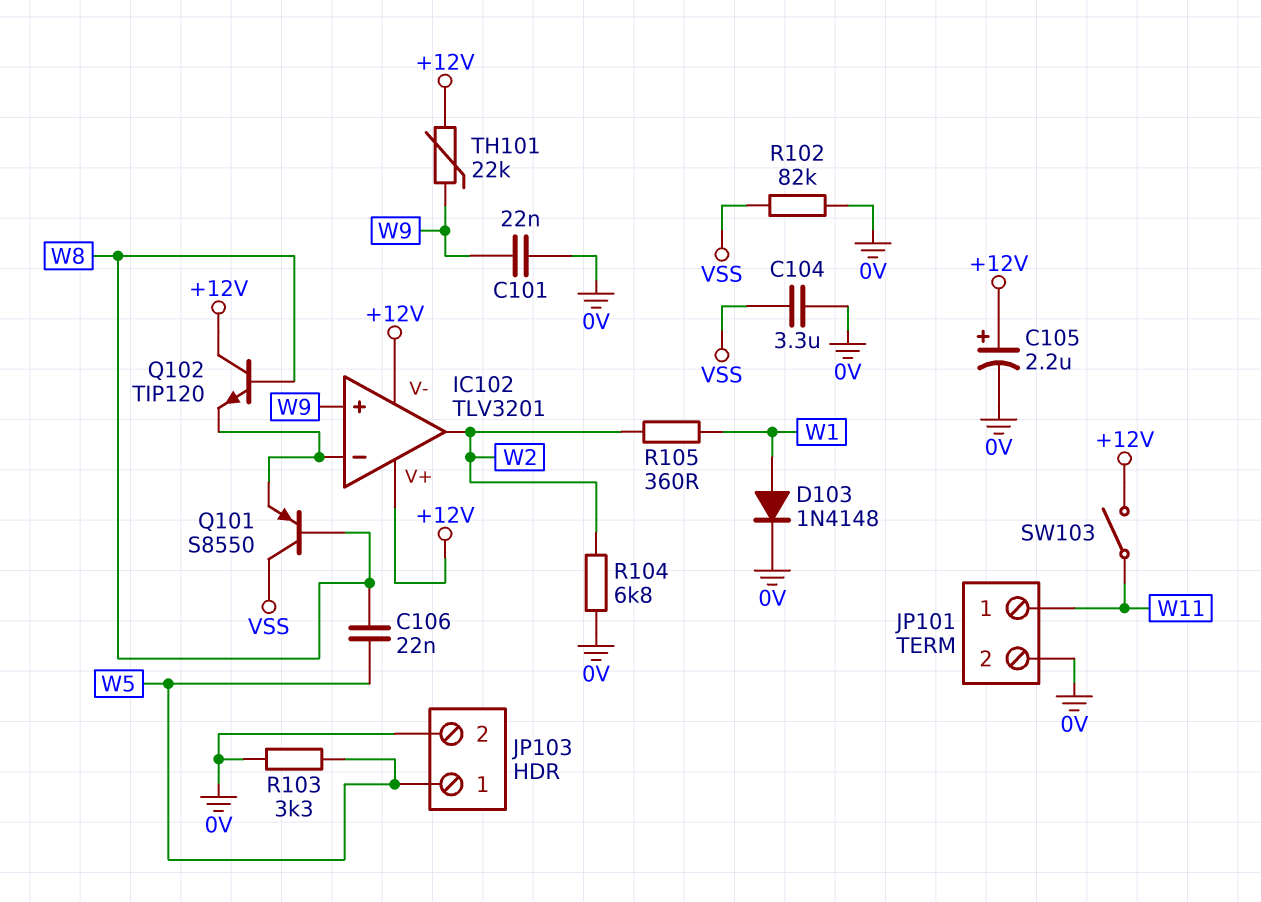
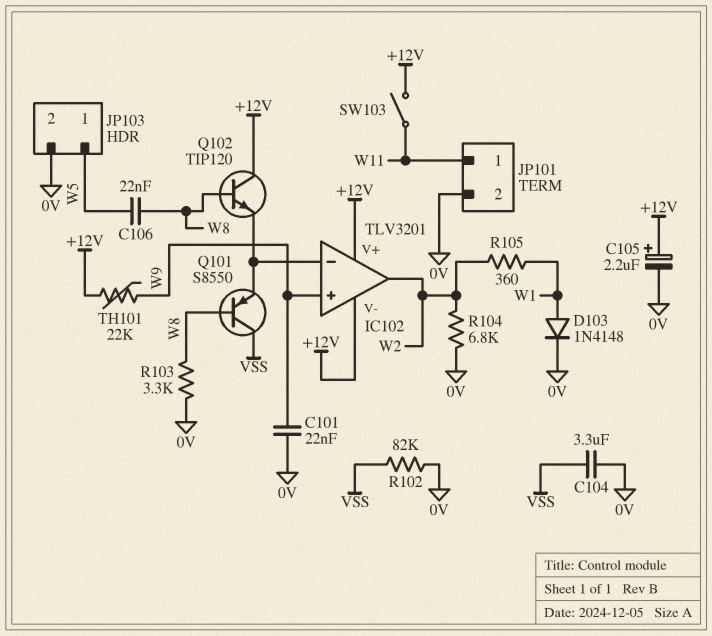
R103: 3.3k (0V, W5) -> 3.3k (0V, W8)

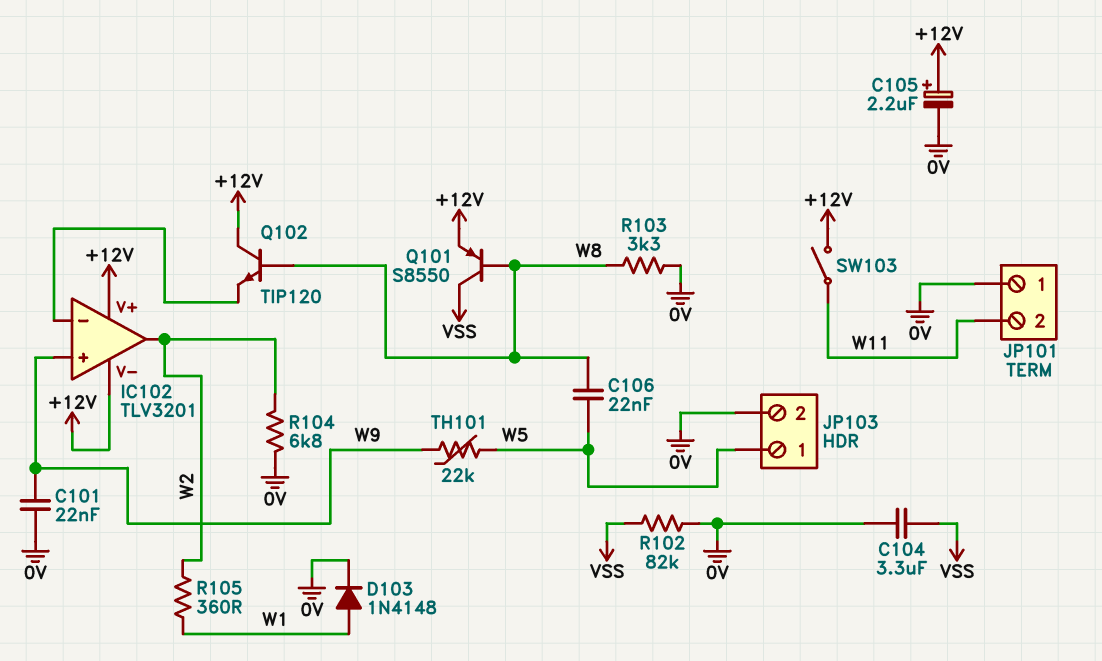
JP101 pin 1: W11 -> 0V
JP101 pin 2: 0V -> W11
Q101: PNP S8550 (B W8, C VSS, E IC102/in-) -> PNP S8550 (B W8, C VSS, E +12V)
TH101: 22k (+12V, W9) -> 22k (W5, W9)

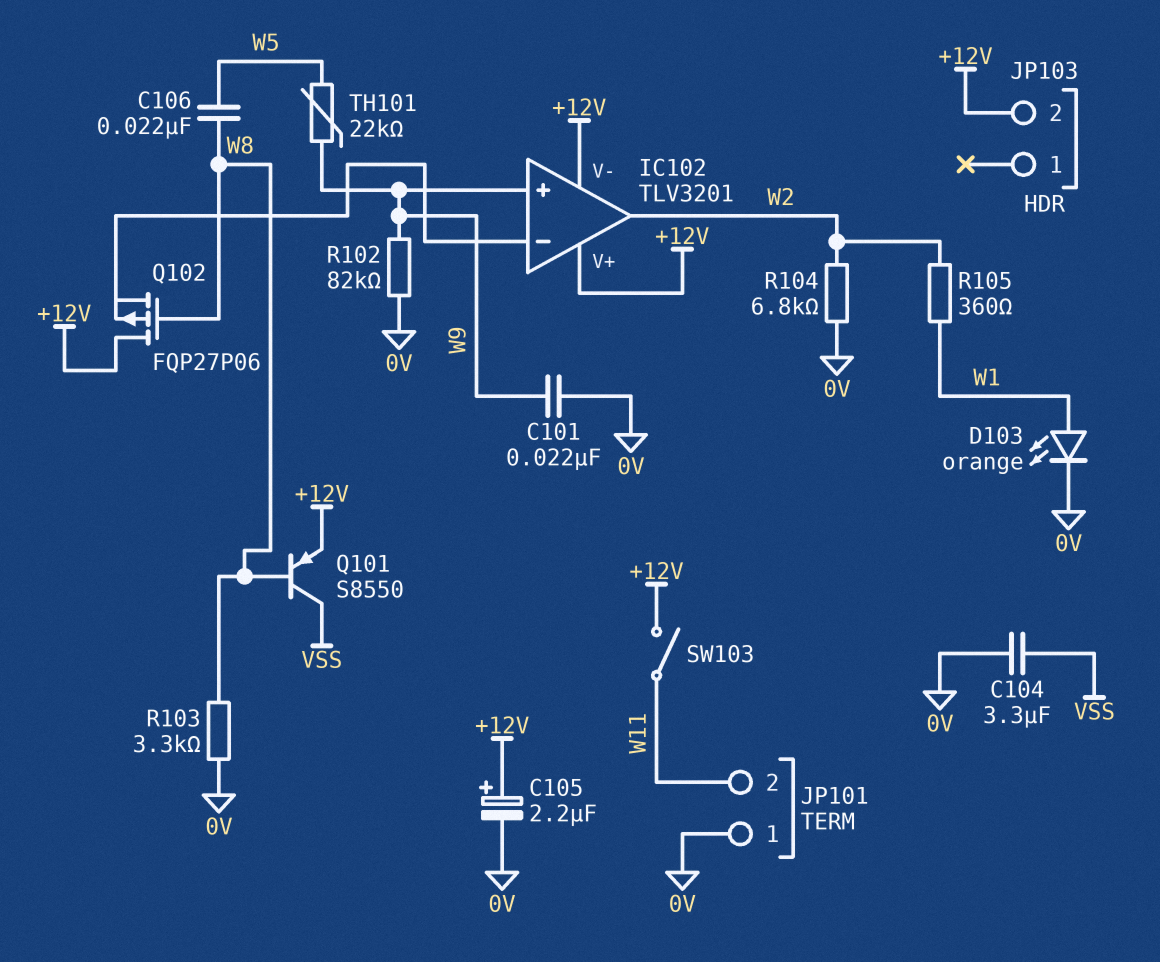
D103: diode 1N4148 (A W1, K 0V) -> LED orange (A W1, K 0V)
JP103 pin 1: W5 -> none
JP103 pin 2: 0V -> +12V
Q102: NPN TIP120 (B W8, C +12V, E IC102/in-) -> PMOS FQP27P06 (G W8, D +12V, S IC102/in-)
R102: 82k (0V, VSS) -> 82k (0V, W9)

